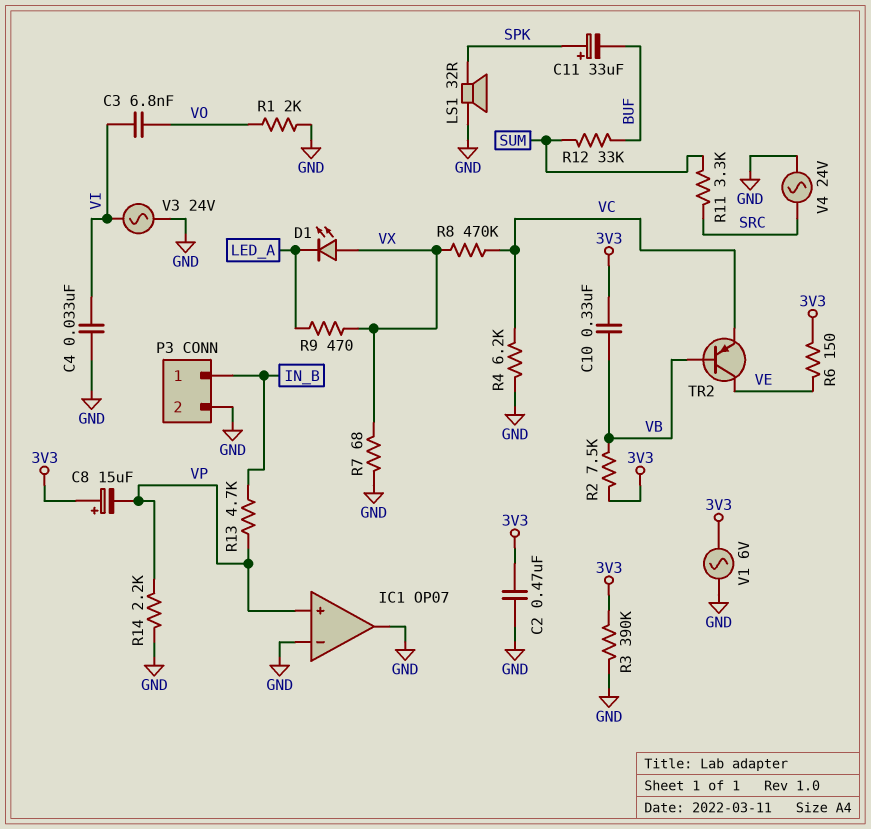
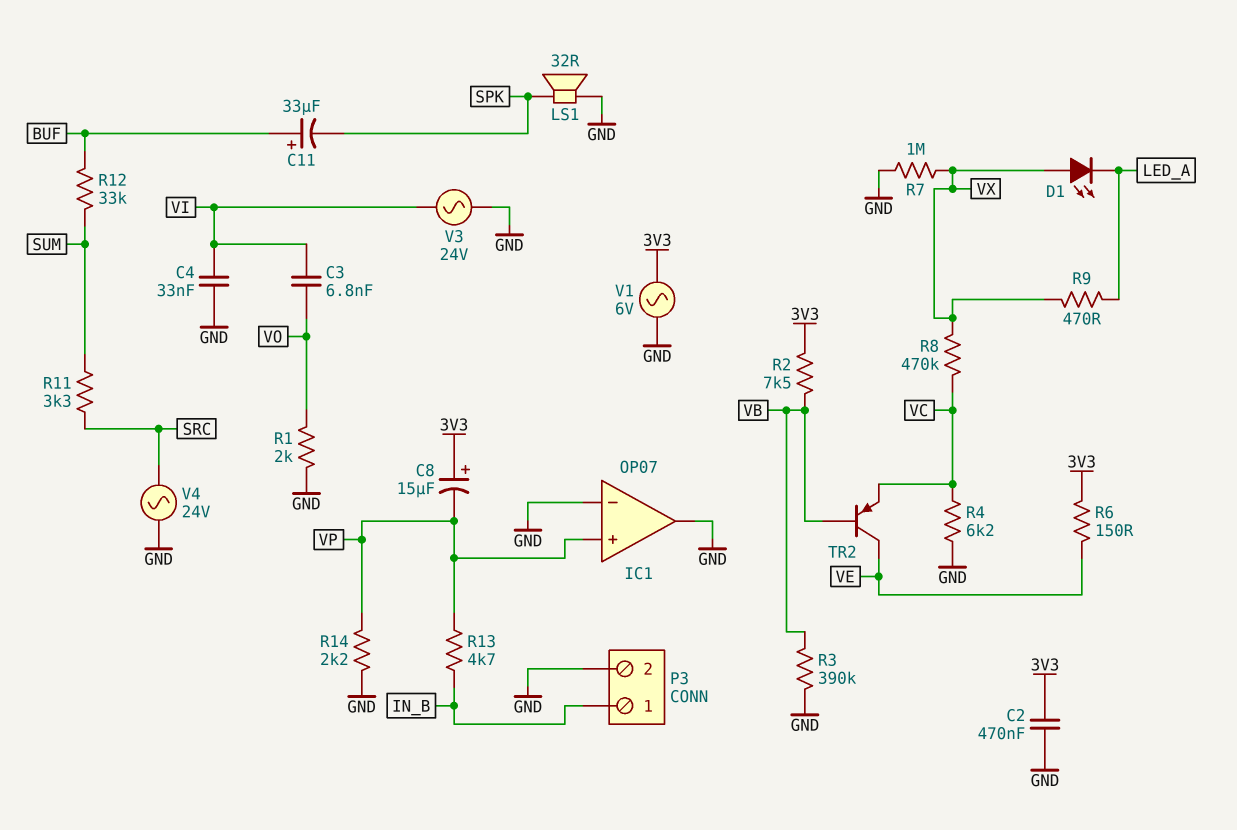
C10: 330nF (3V3, VB) -> none
C11: 33uF (plus SPK, minus BUF) -> 33uF (plus BUF, minus SPK)
R3: 390k (3V3, GND) -> 390k (GND, VB)
R7: 68 (GND, VX) -> 1M (GND, VX)

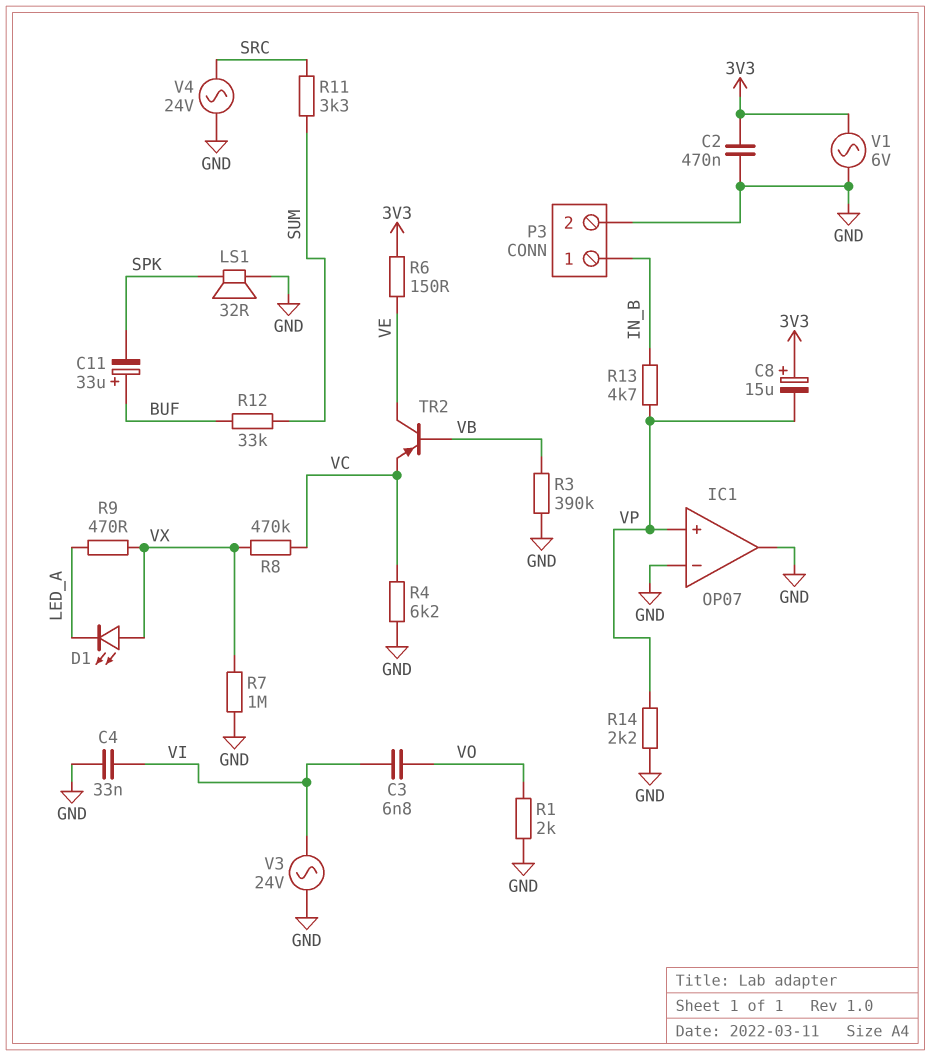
R2: 7.5k (3V3, VB) -> none

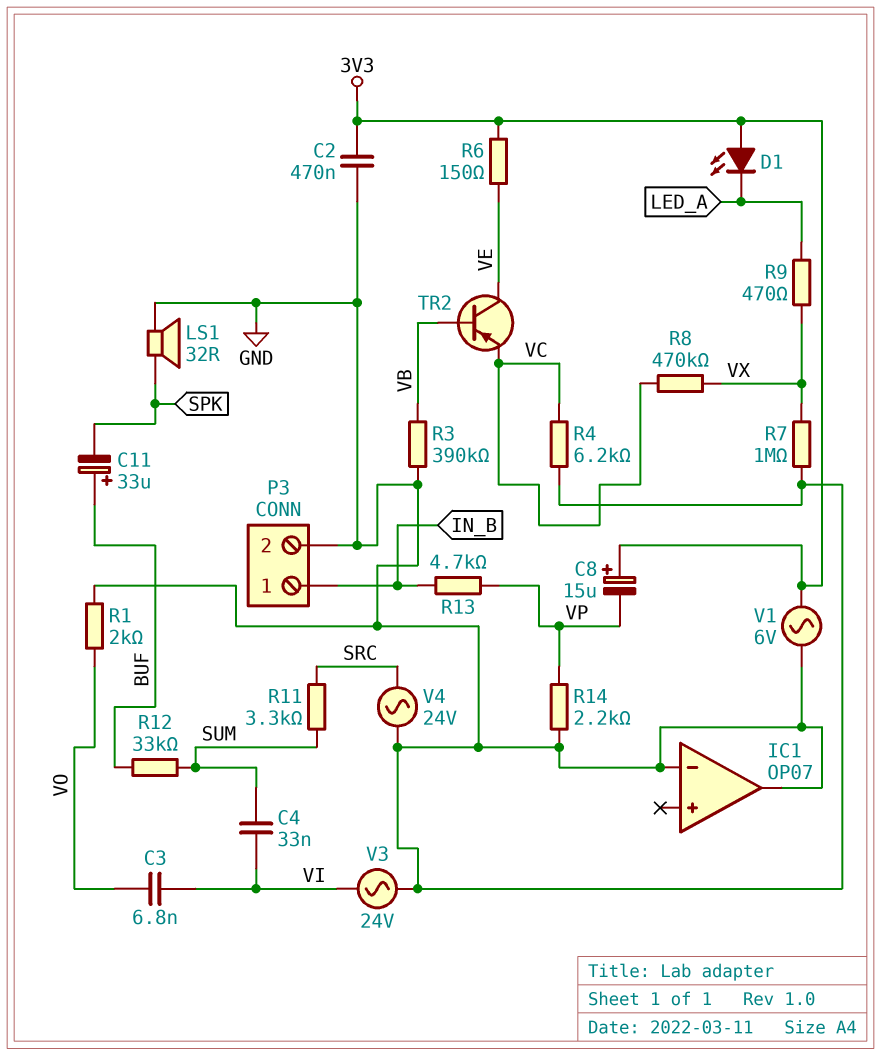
C4: 33nF (GND, VI) -> 33nF (SUM, VI)
D1: LED (A VX, K LED_A) -> LED (A 3V3, K LED_A)
IC1 pin in+: VP -> none

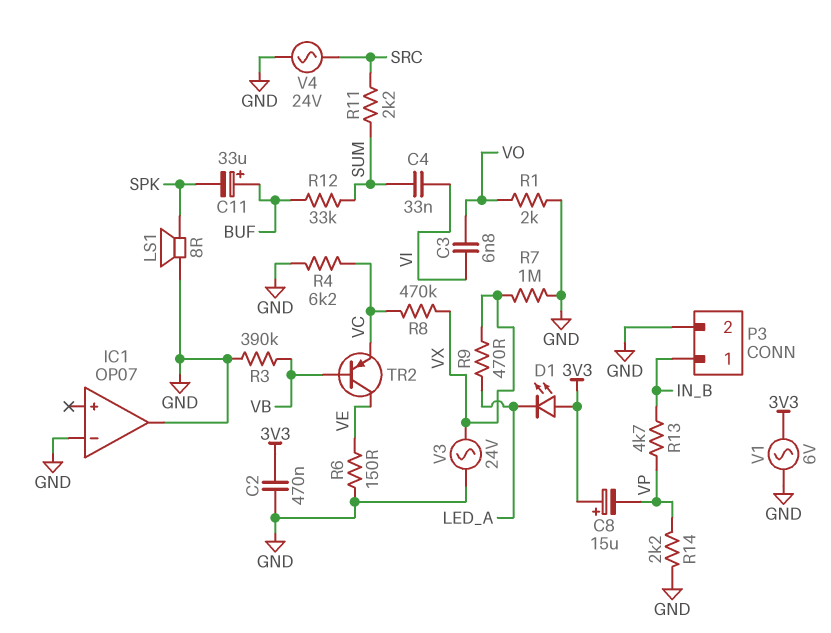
LS1: speaker 32R (GND, SPK) -> speaker 8R (GND, SPK)
R6: 150 (3V3, VE) -> 150 (GND, VE)
R11: 3.3k (SRC, SUM) -> 2.2k (SRC, SUM)
V3: AC 24V (GND, VI) -> AC 24V (GND, VX)

